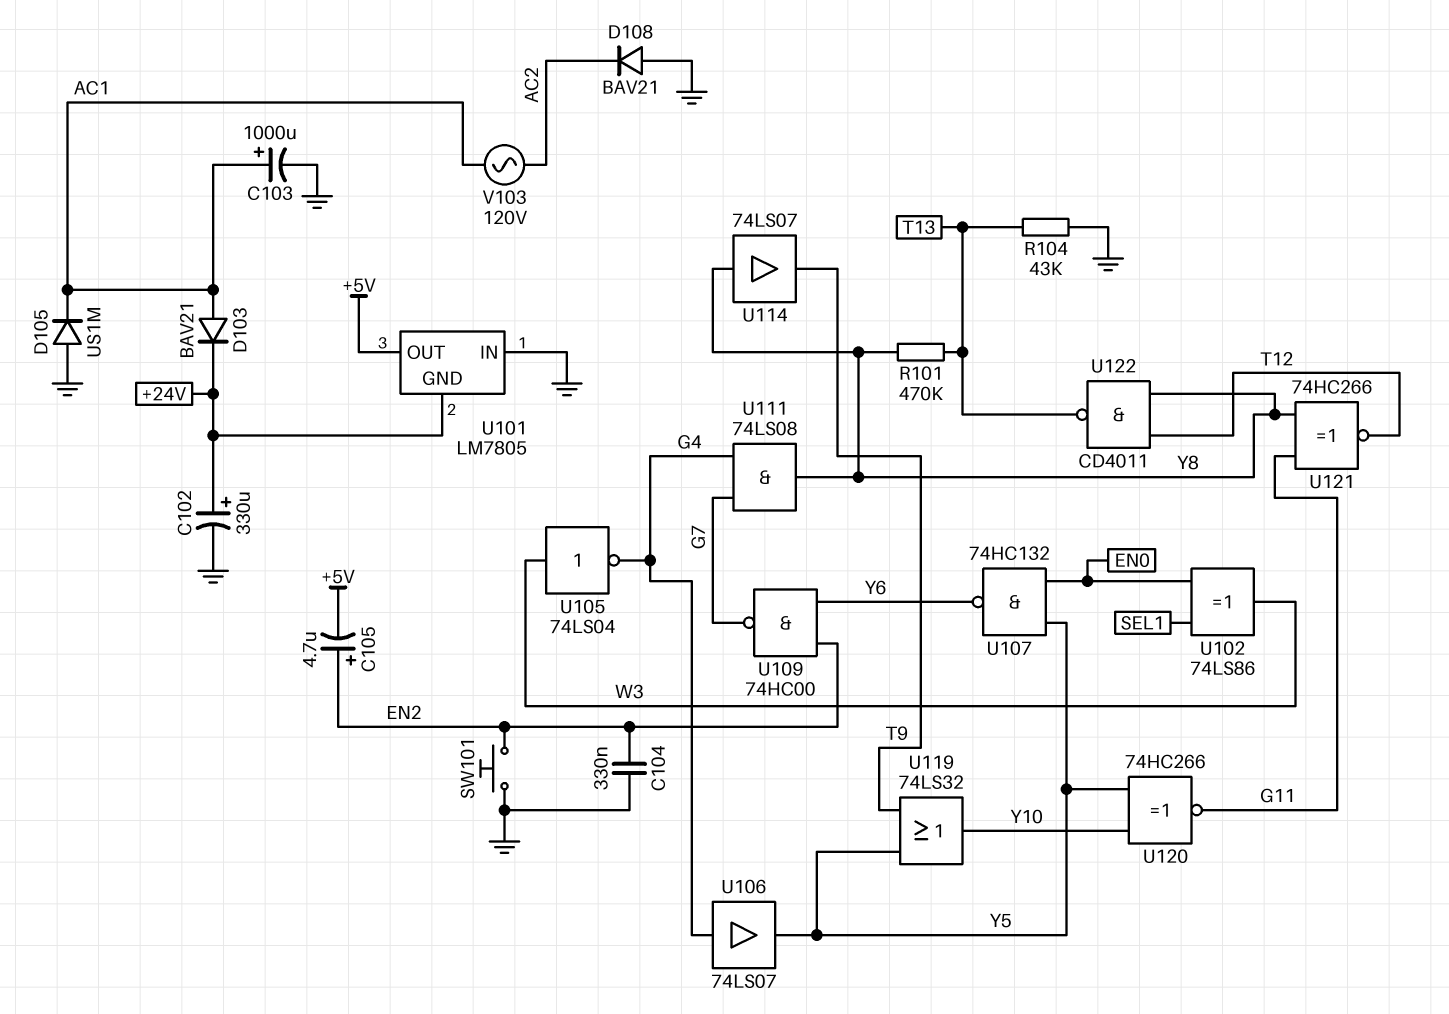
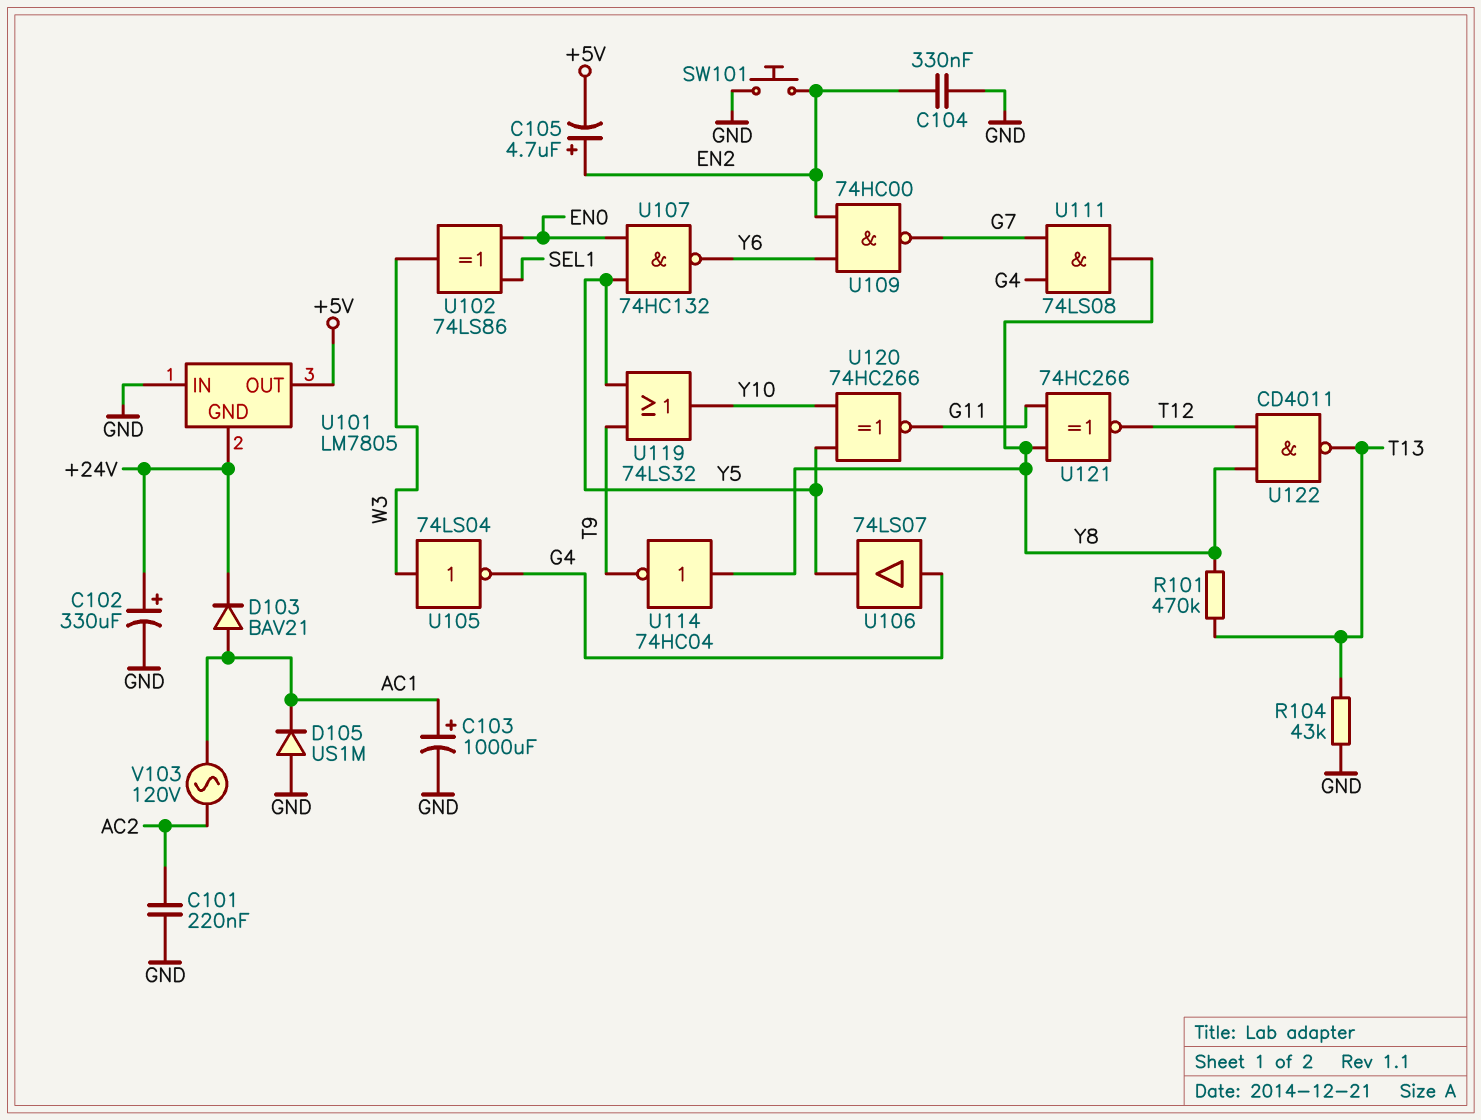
C101: none -> 220nF (AC2, GND)
D108: diode BAV21 (A GND, K AC2) -> none
U114: buffer 74LS07 (in Y8, out T9) -> NOT 74HC04 (in Y8, out T9)

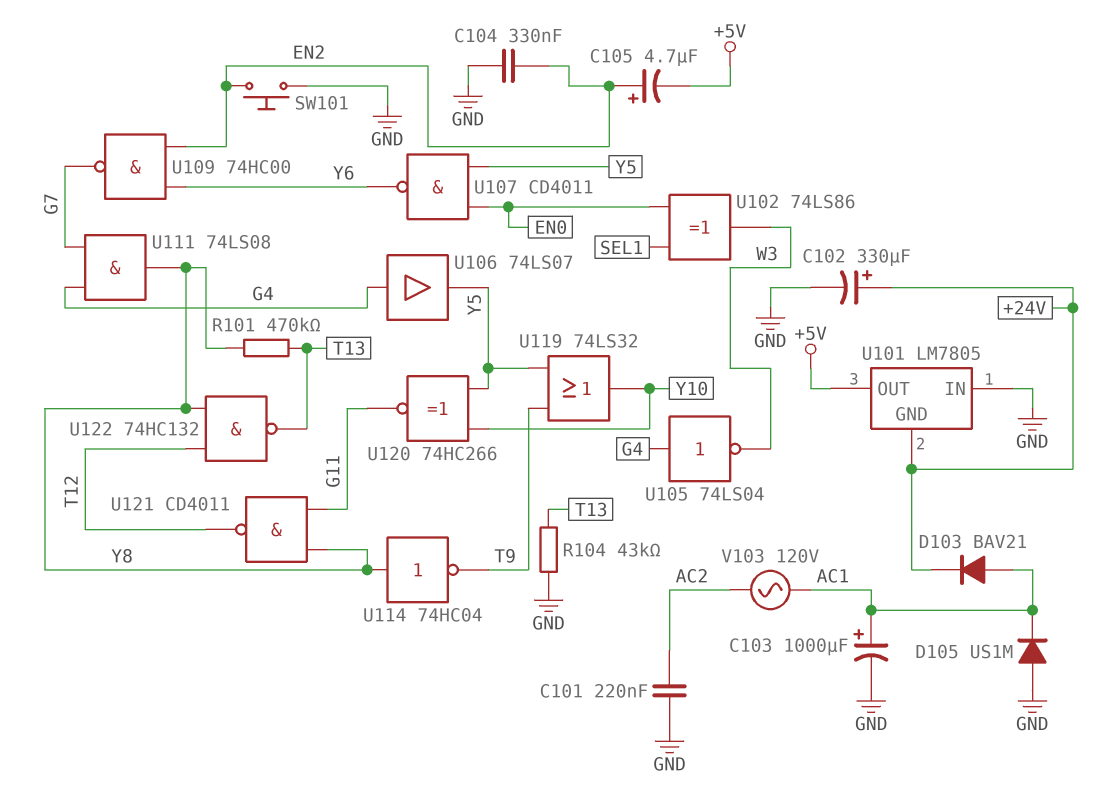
U105: NOT 74LS04 (in W3, out G4) -> NOT 74LS04 (in G4, out W3)
U107: NAND 74HC132 (in EN0, in Y5, out Y6) -> NAND CD4011 (in EN0, in Y5, out Y6)
U121: XNOR 74HC266 (in G11, in Y8, out T12) -> NAND CD4011 (in G11, in Y8, out T12)
U122: NAND CD4011 (in T12, in Y8, out T13) -> NAND 74HC132 (in T12, in Y8, out T13)

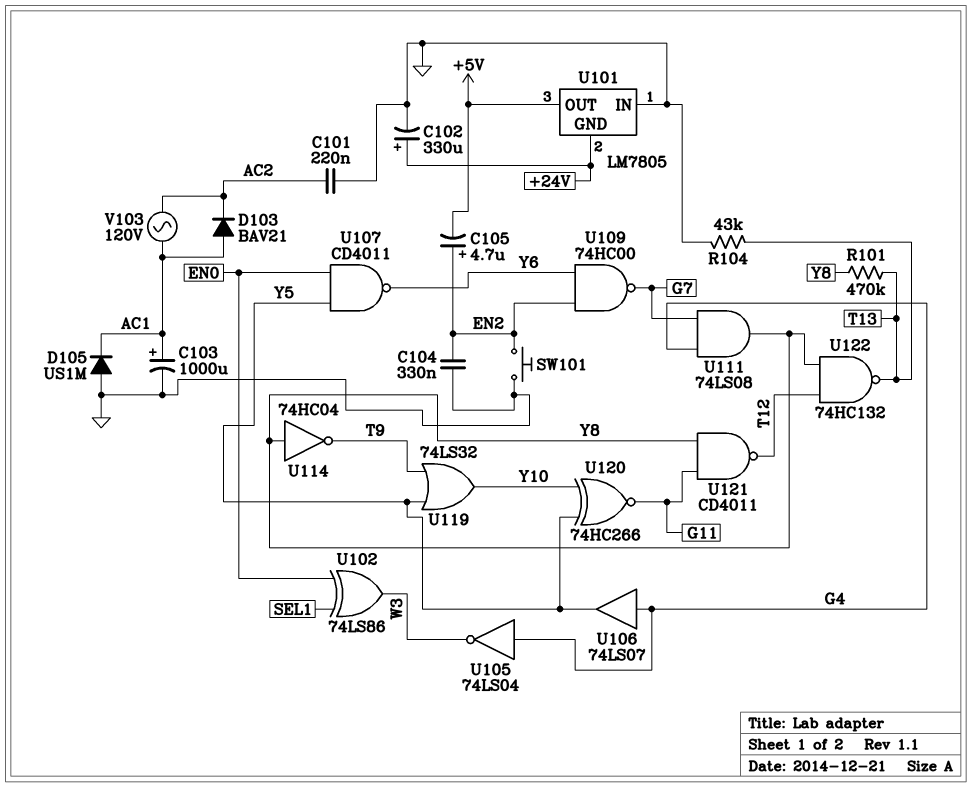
D103: diode BAV21 (A AC1, K +24V) -> diode BAV21 (A AC1, K AC2)

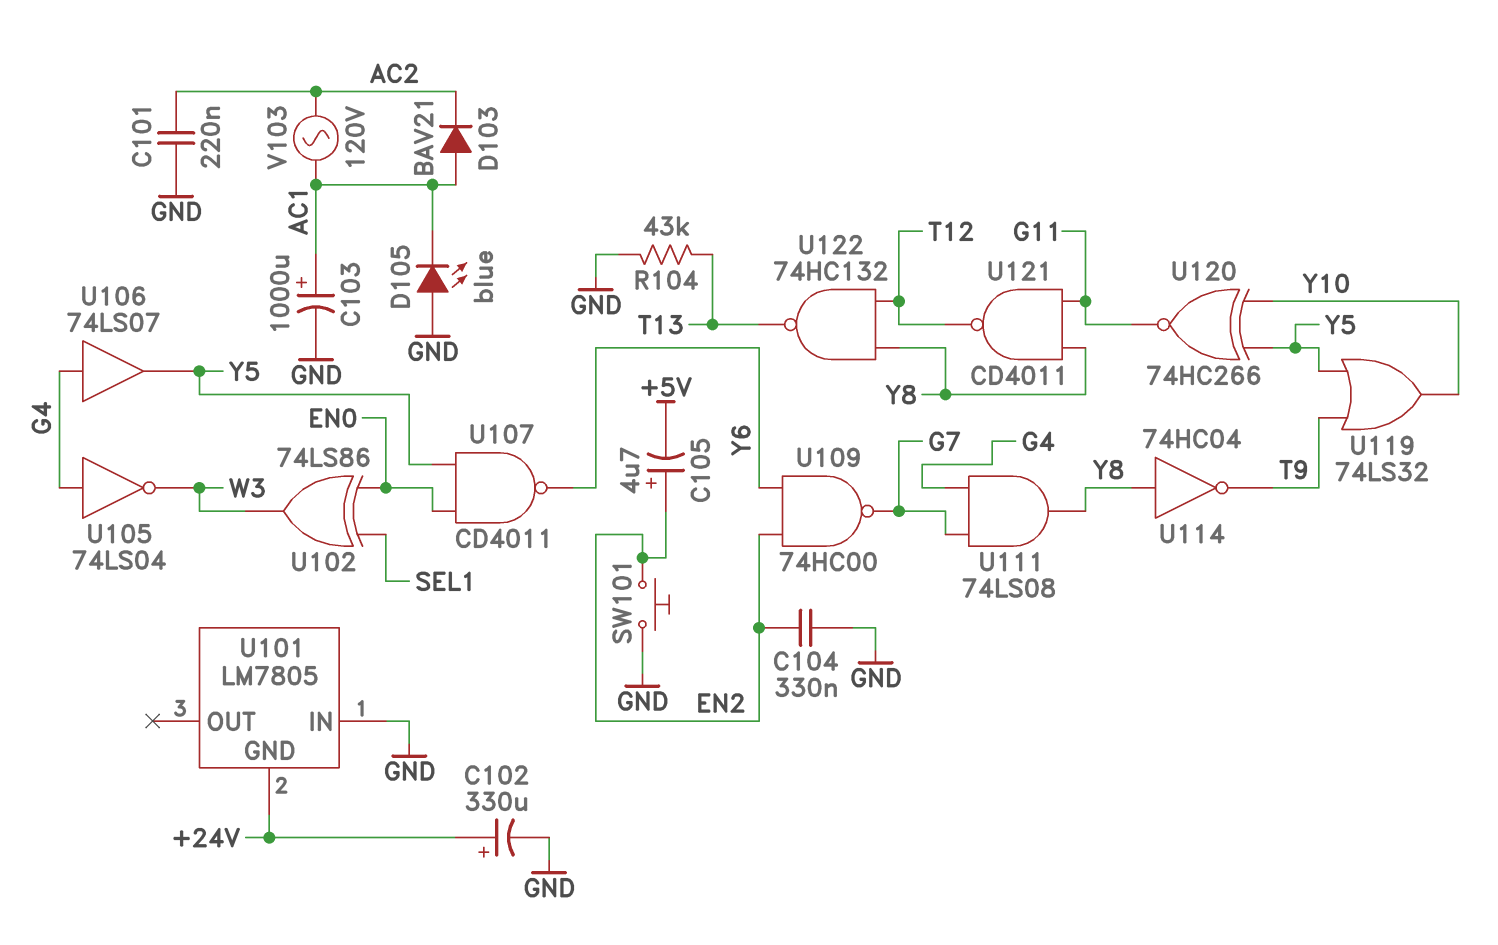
D105: diode US1M (A GND, K AC1) -> LED blue (A GND, K AC1)
R101: 470k (T13, Y8) -> none
U101 pin OUT: +5V -> none

